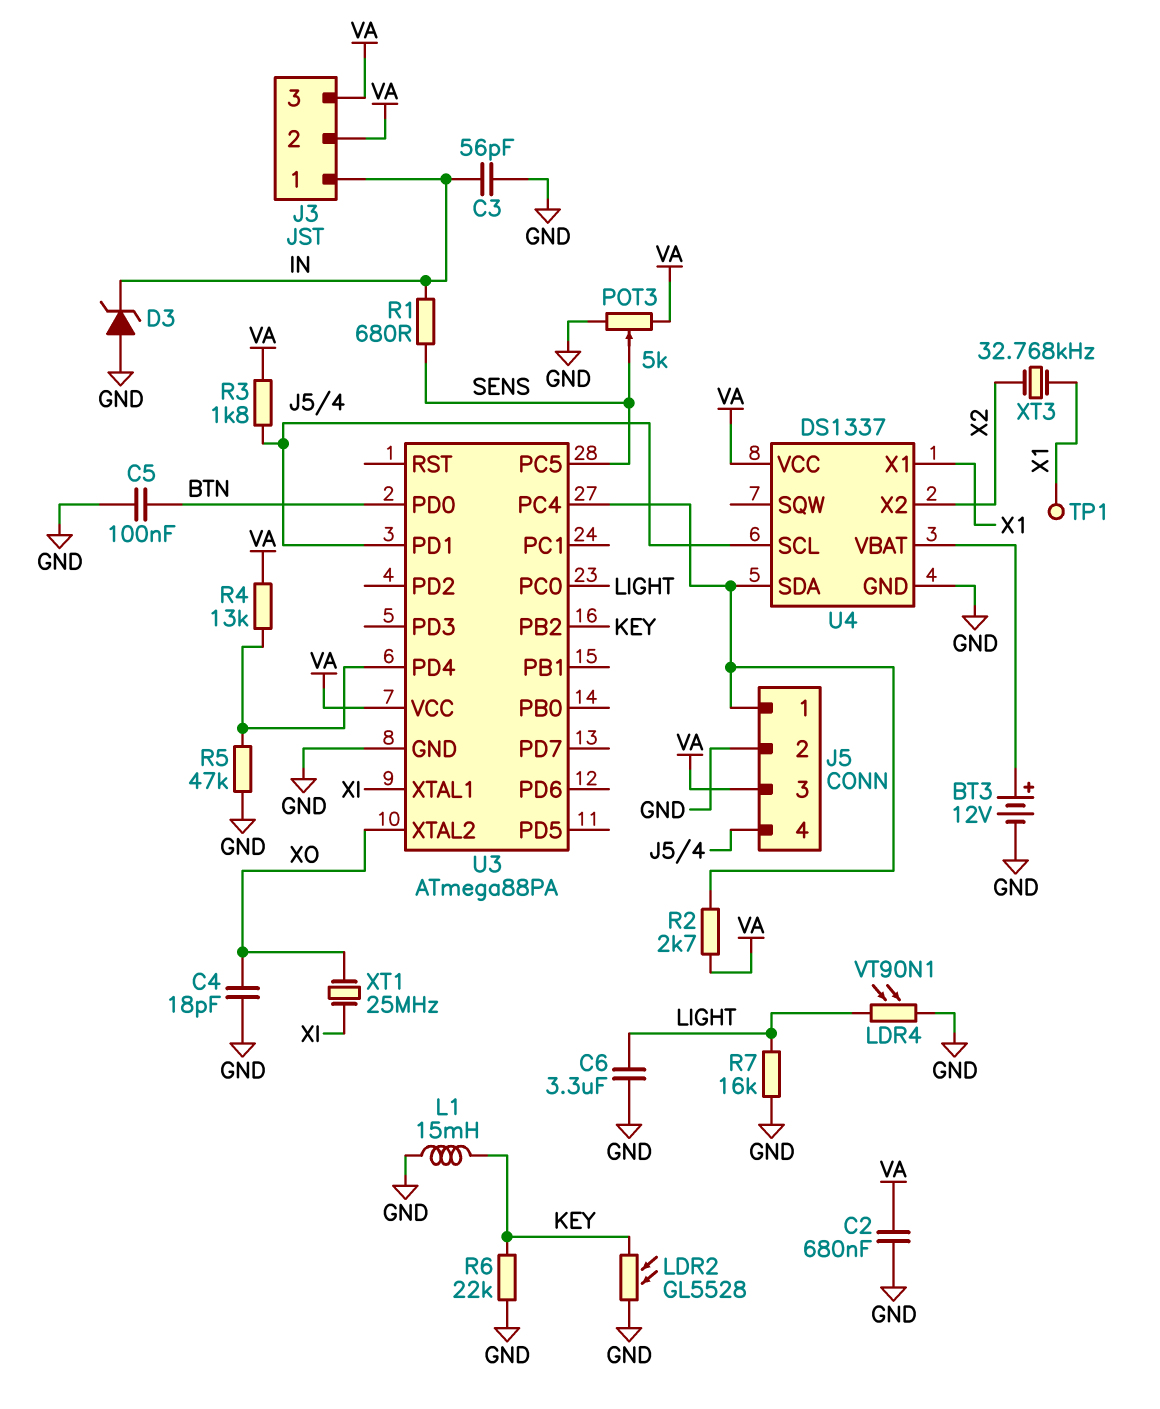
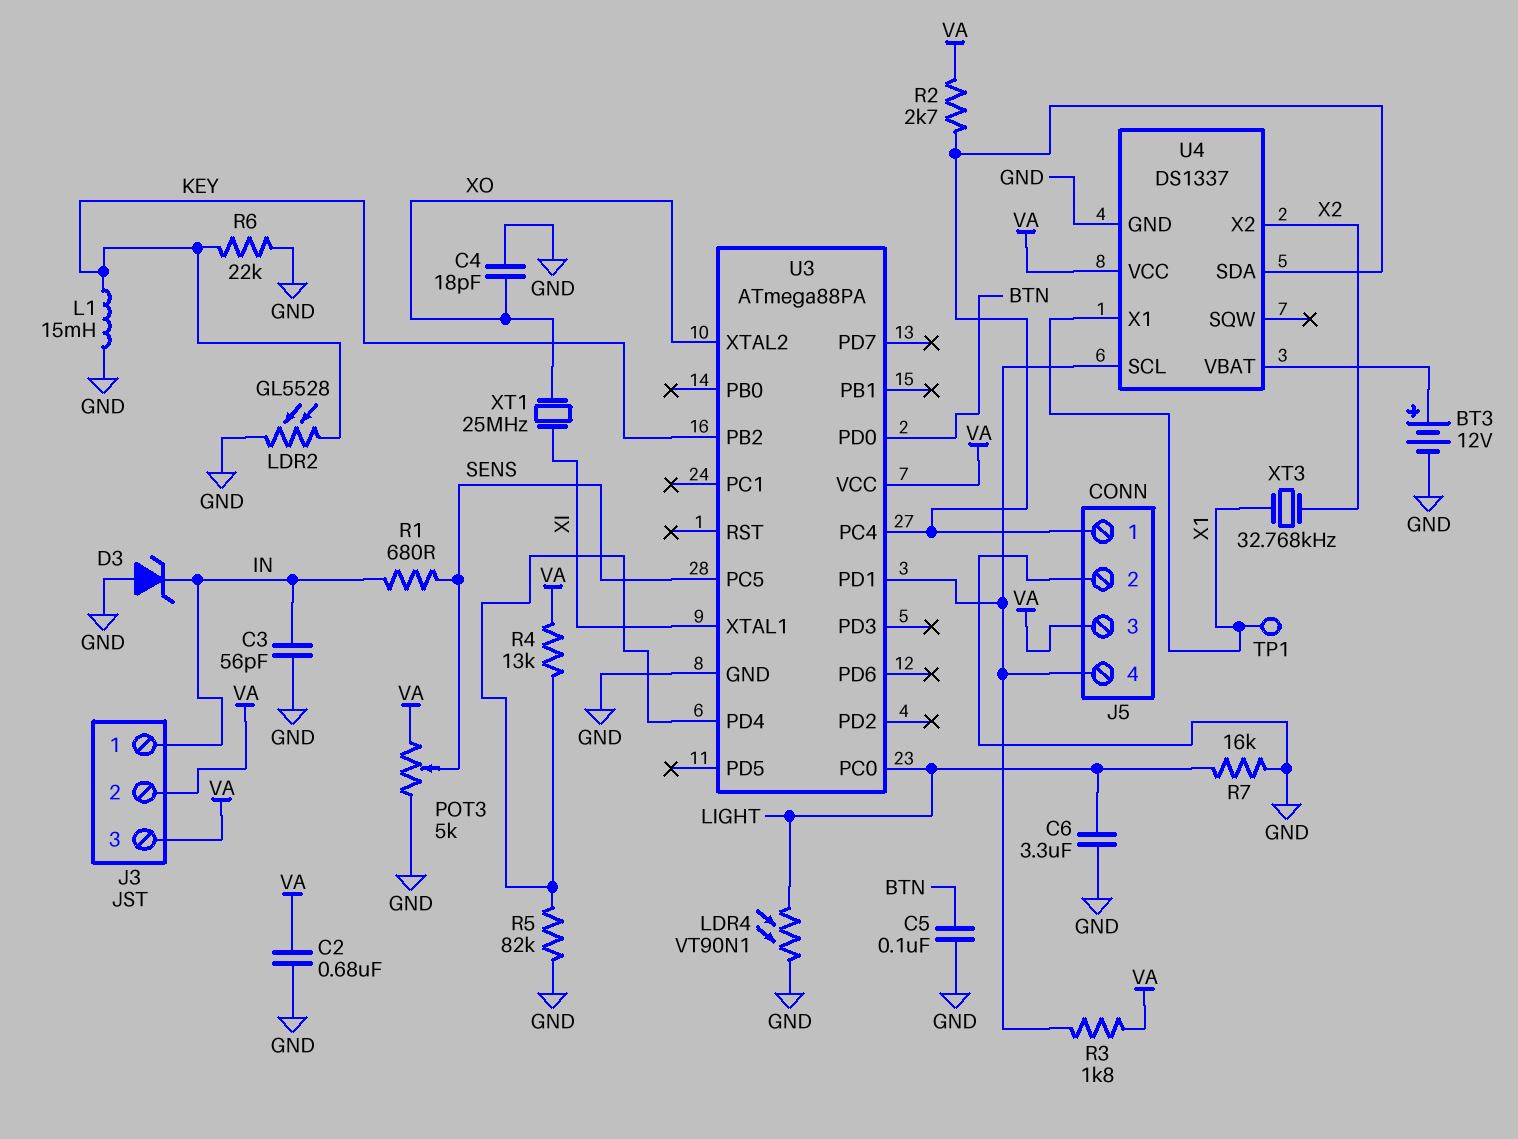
R5: 47k (GND, U3/PD4) -> 82k (GND, U3/PD4)

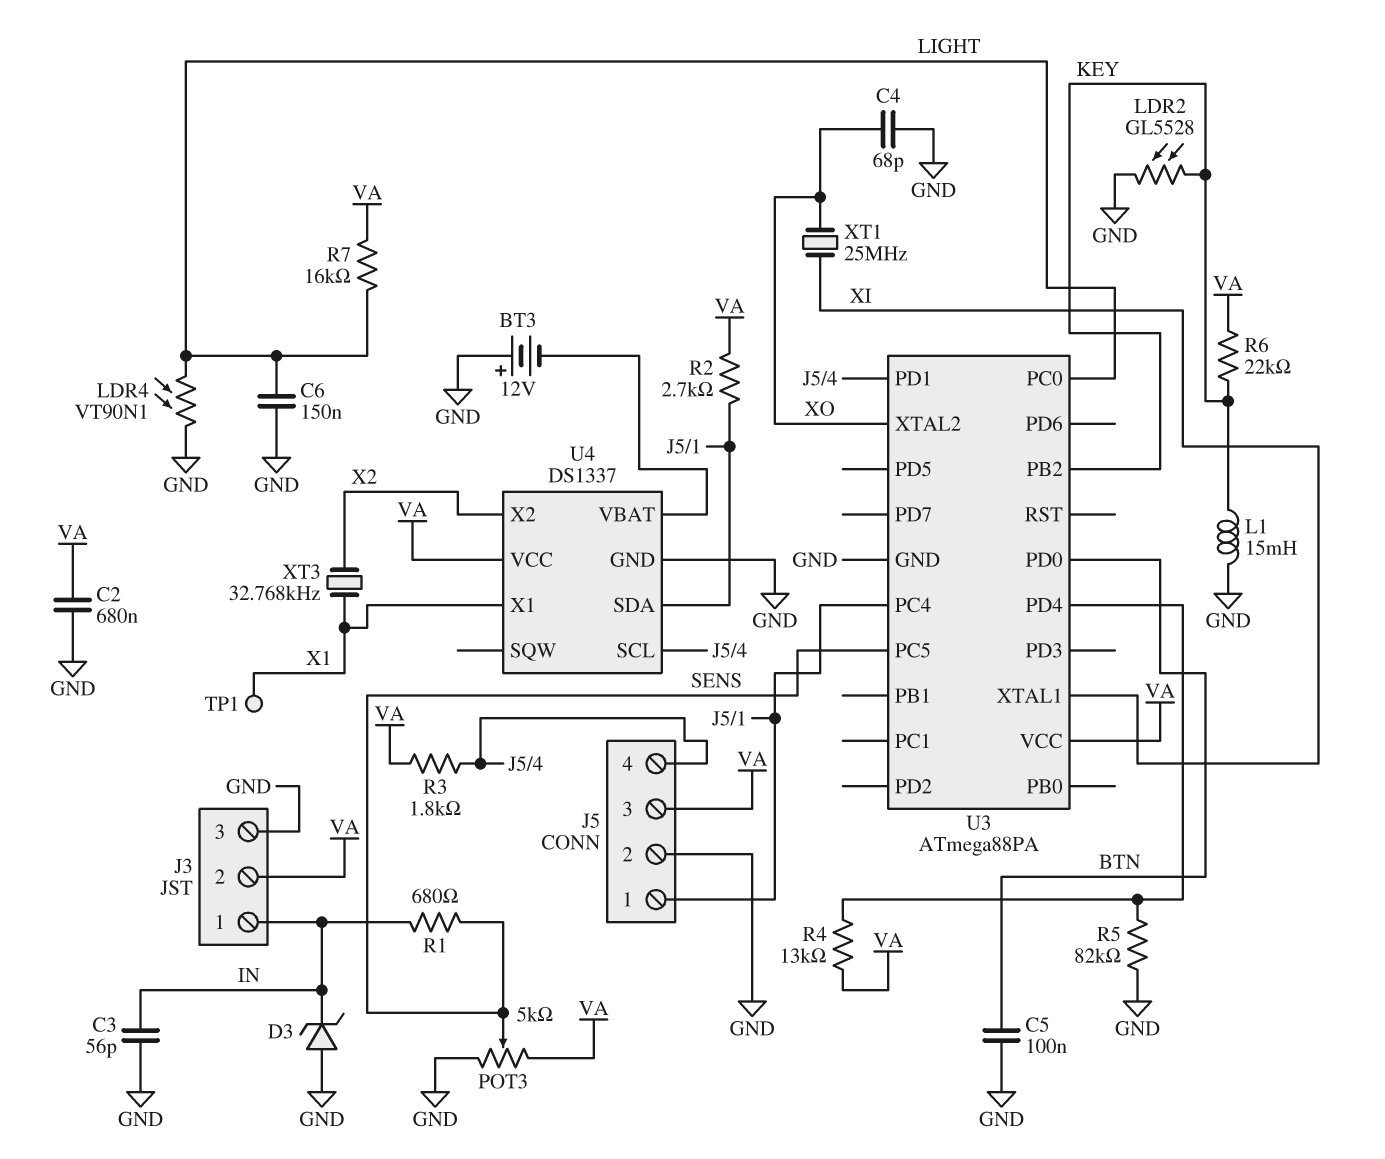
BT3: 12V (plus U4/VBAT, minus GND) -> 12V (plus GND, minus U4/VBAT)
C4: 18pF (GND, XO) -> 68pF (GND, XO)
C6: 3.3uF (GND, LIGHT) -> 150nF (GND, LIGHT)
J3 pin 3: VA -> GND
R6: 22k (GND, KEY) -> 22k (KEY, VA)
R7: 16k (GND, LIGHT) -> 16k (LIGHT, VA)

